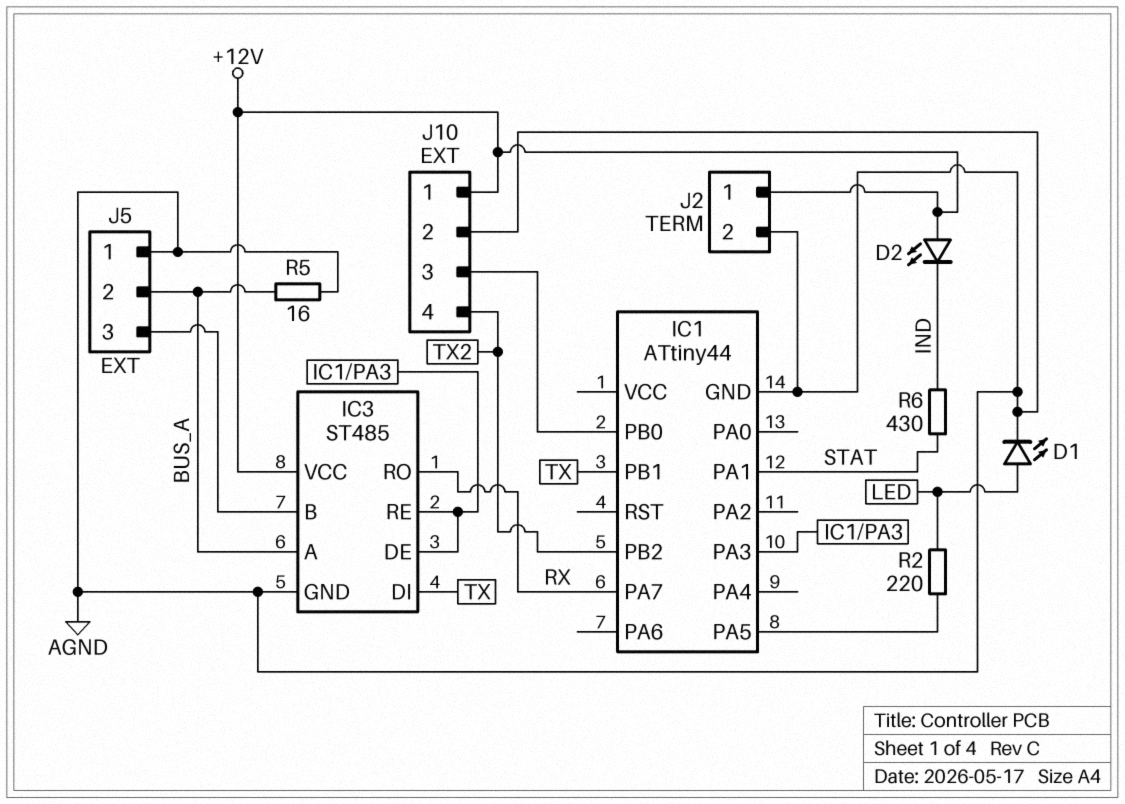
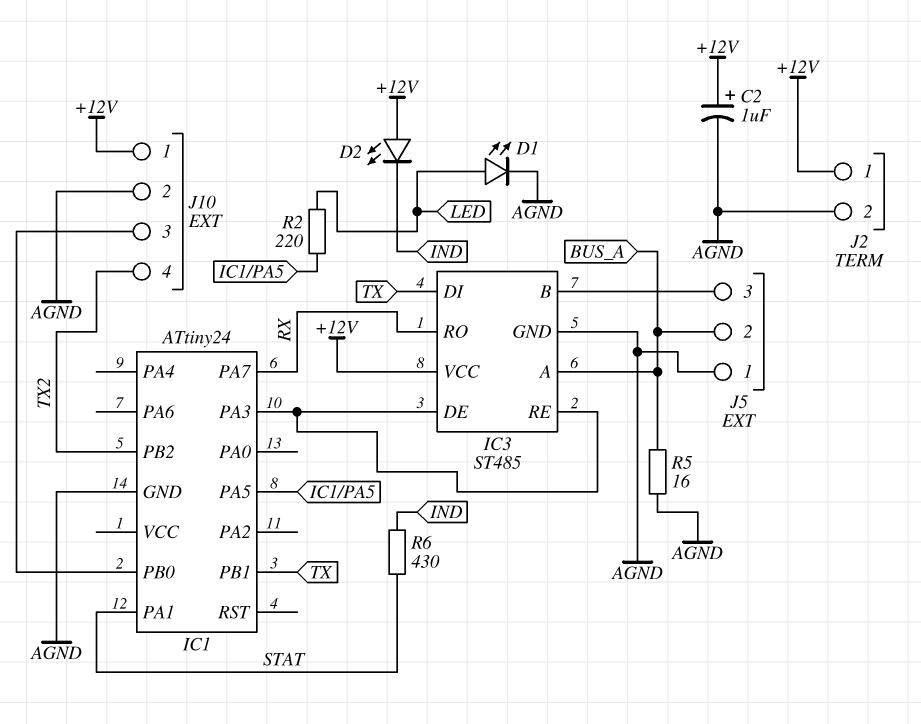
C2: none -> 1uF (plus +12V, minus AGND)
IC1: ATtiny44 -> ATtiny24

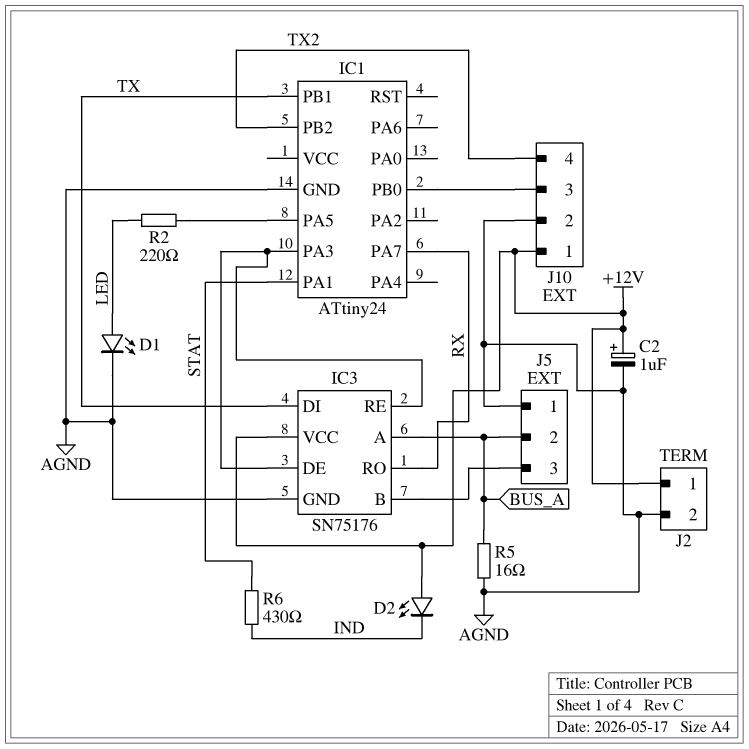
IC3: ST485 -> SN75176

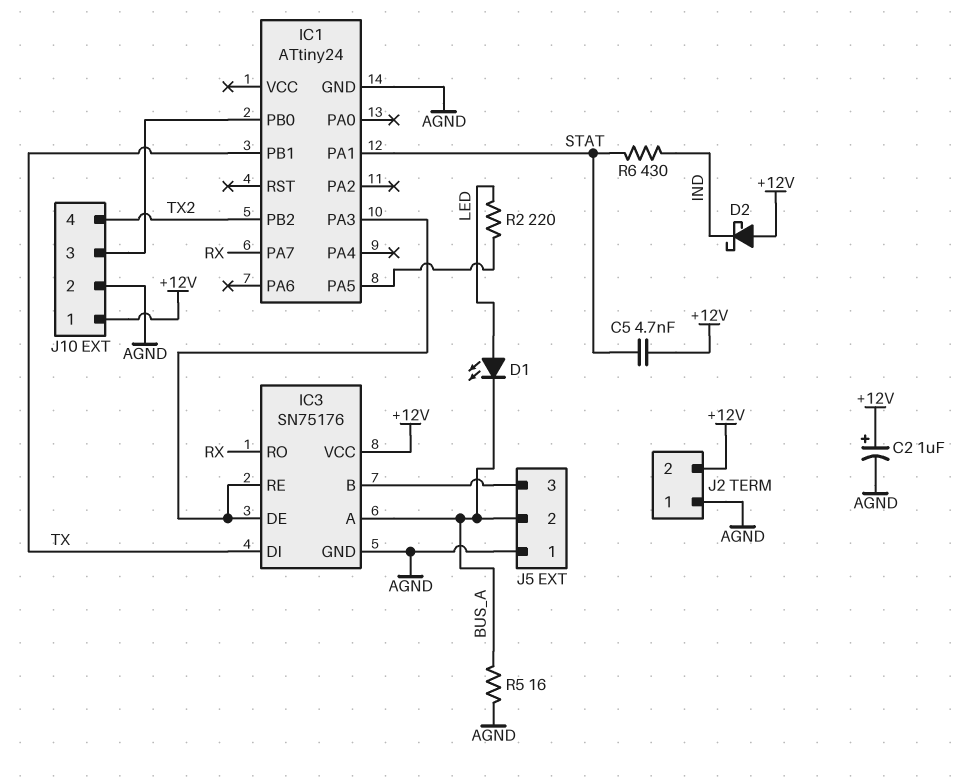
C5: none -> 4.7nF (+12V, STAT)
D1: LED (A LED, K AGND) -> LED (A LED, K BUS_A)
D2: LED (A +12V, K IND) -> schottky (A +12V, K IND)
J2 pin 1: +12V -> AGND
J2 pin 2: AGND -> +12V

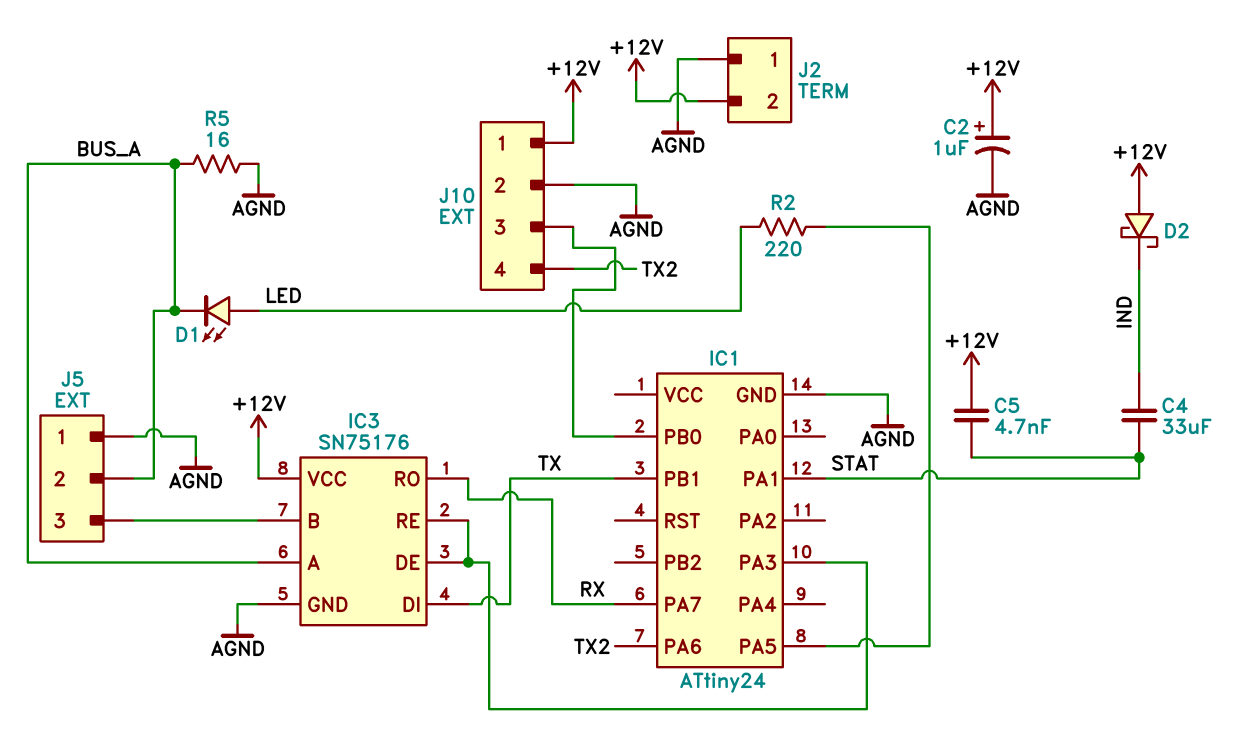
C4: none -> 33uF (IND, STAT)
IC1 pin PA6: none -> TX2
IC1 pin PB2: TX2 -> none
R6: 430 (IND, STAT) -> none

